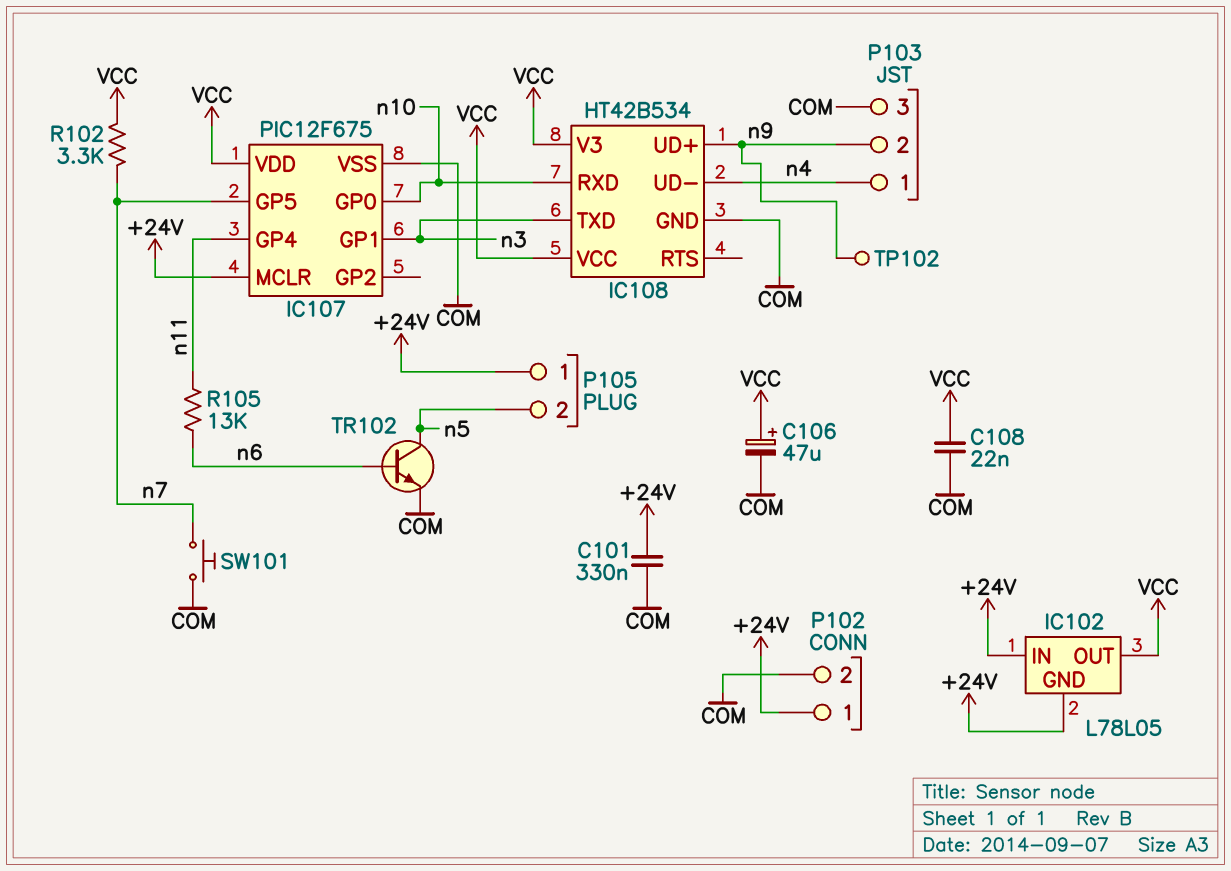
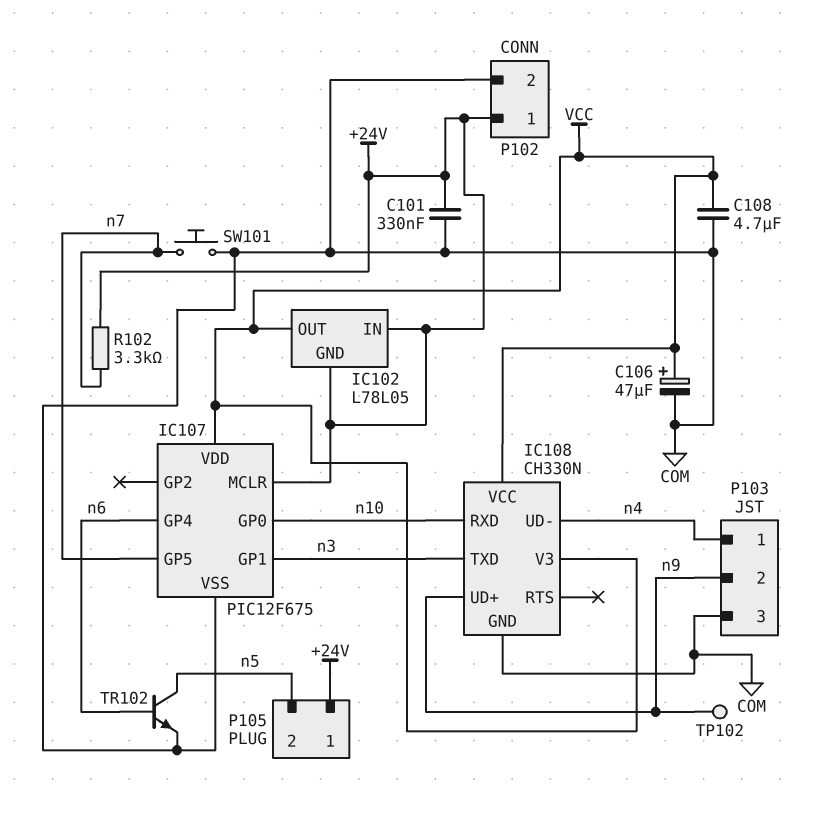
C108: 22nF (COM, VCC) -> 4.7uF (COM, VCC)
IC107 pin GP4: n11 -> n6
IC108: HT42B534 -> CH330N
R102: 3.3k (VCC, n7) -> 3.3k (+24V, n7)
R105: 13k (n6, n11) -> none

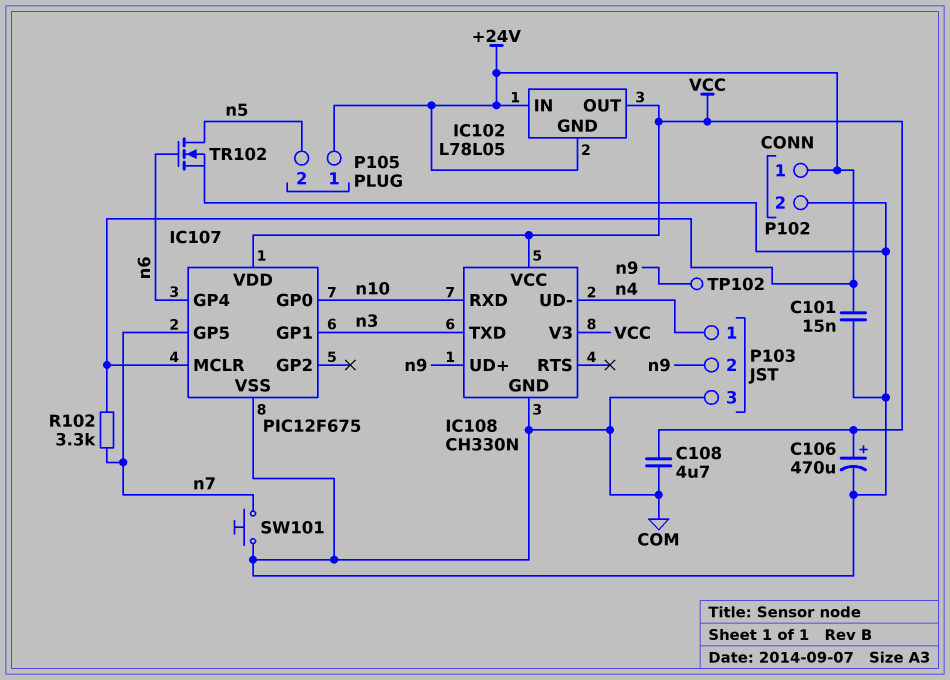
C101: 330nF (+24V, COM) -> 15nF (+24V, COM)
C106: 47uF (plus VCC, minus COM) -> 470uF (plus VCC, minus COM)
TR102: NPN (B n6, C n5, E COM) -> NMOS (G n6, D n5, S COM)

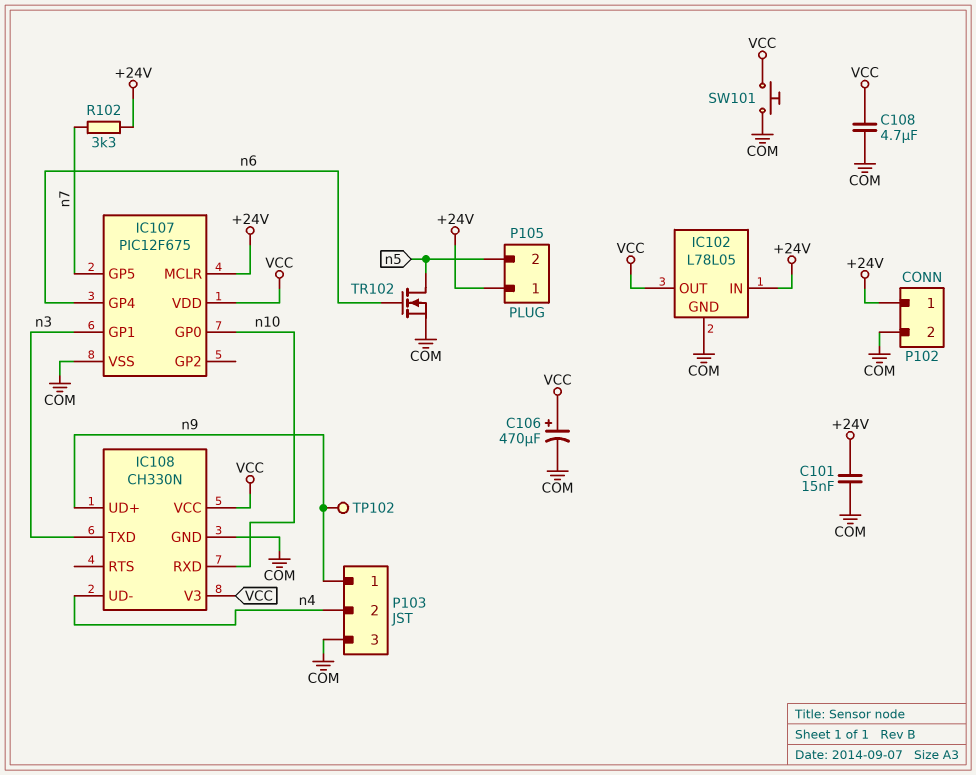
IC102 pin GND: +24V -> COM
P103 pin 1: n4 -> n9
P103 pin 2: n9 -> n4
SW101: button (COM, n7) -> button (COM, VCC)

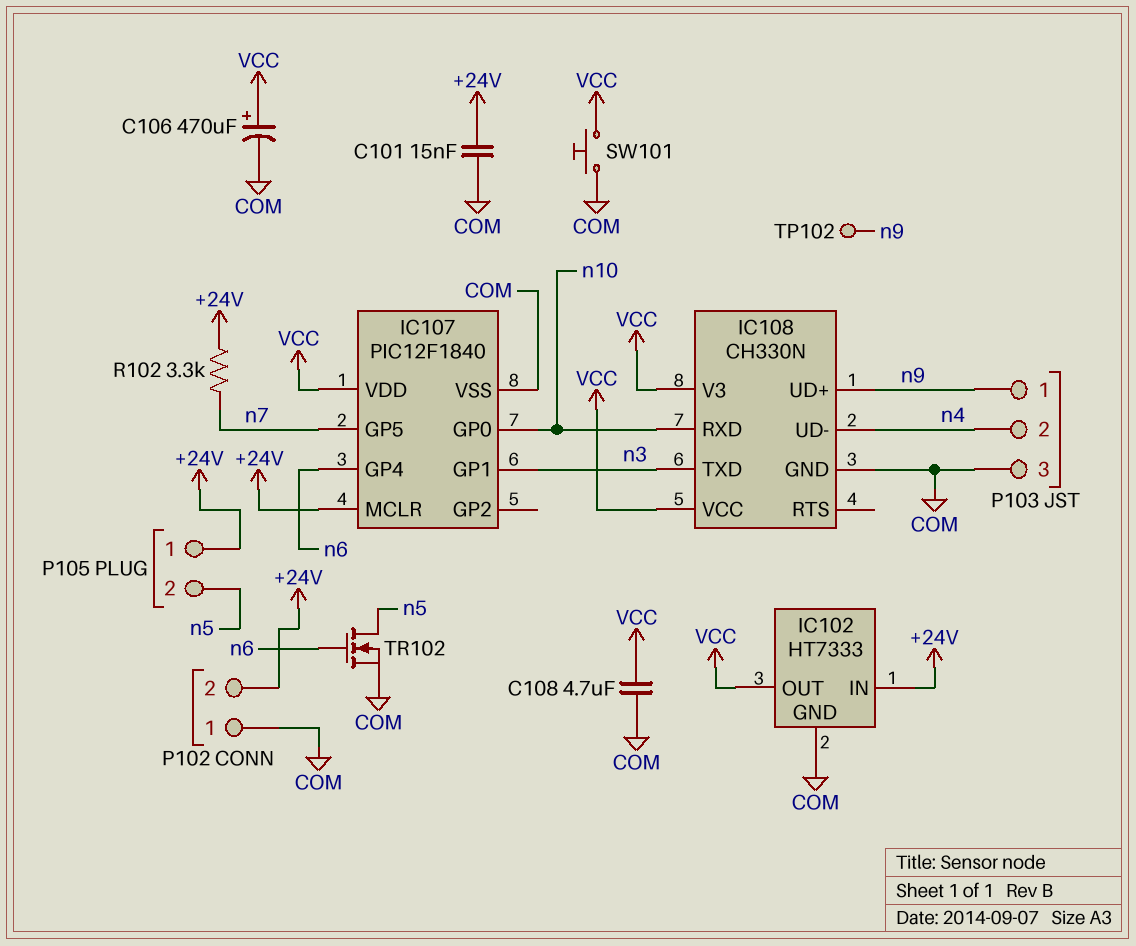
IC102: L78L05 -> HT7333
IC107: PIC12F675 -> PIC12F1840
P102 pin 1: +24V -> COM
P102 pin 2: COM -> +24V

